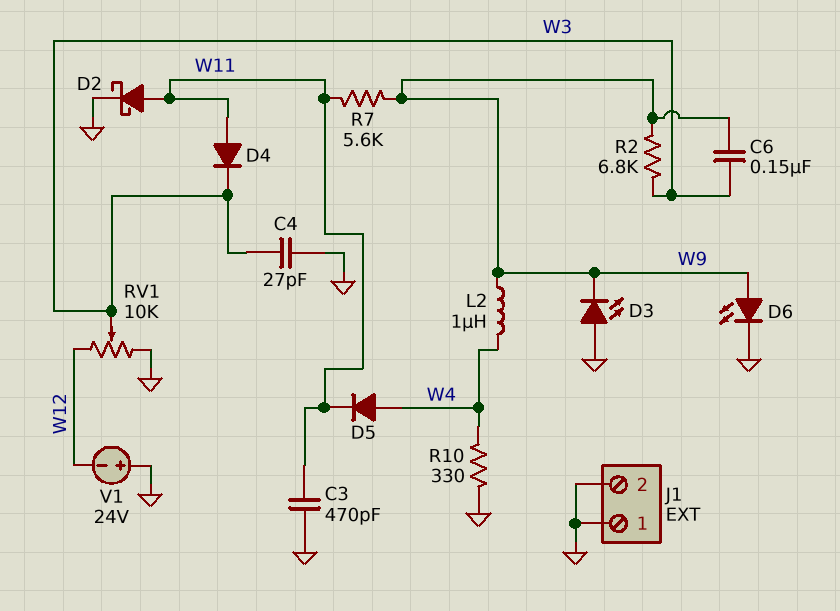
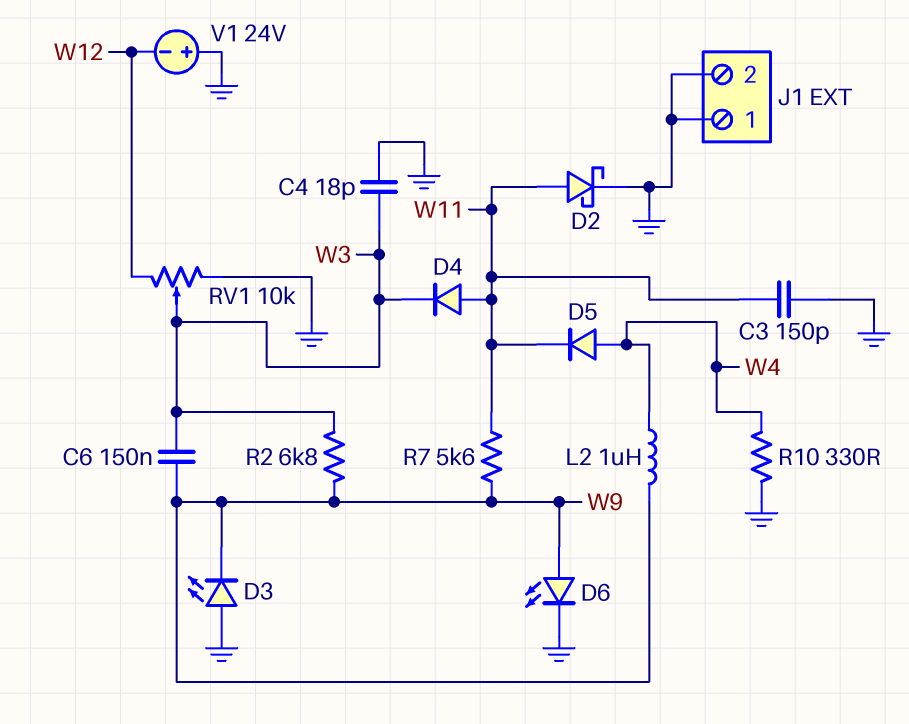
C3: 470pF (GND, W11) -> 150pF (GND, W11)
C4: 27pF (GND, W3) -> 18pF (GND, W3)

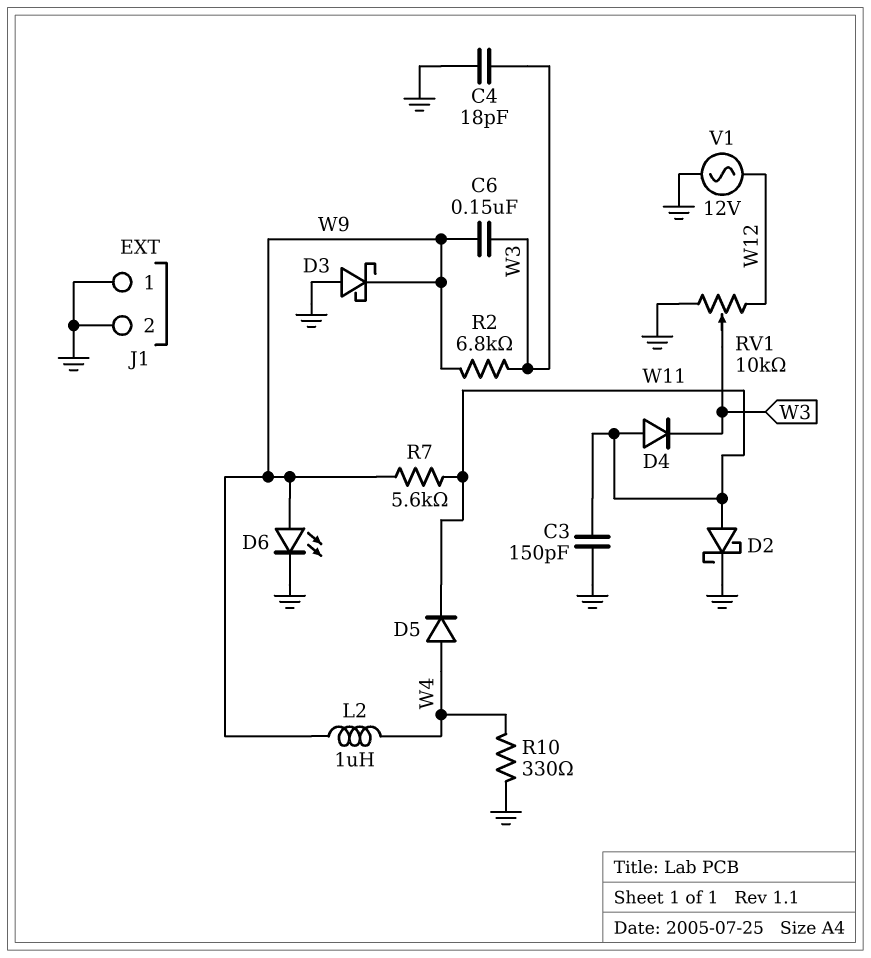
D3: LED (A GND, K W9) -> schottky (A GND, K W9)
V1: 24V (plus GND, minus W12) -> AC 12V (GND, W12)

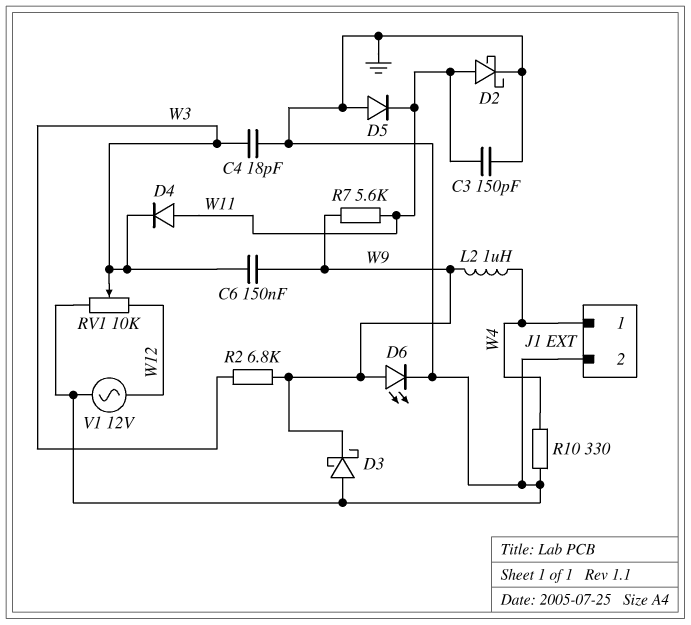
D5: diode (A W4, K W11) -> diode (A GND, K W11)
J1 pin 1: GND -> W4

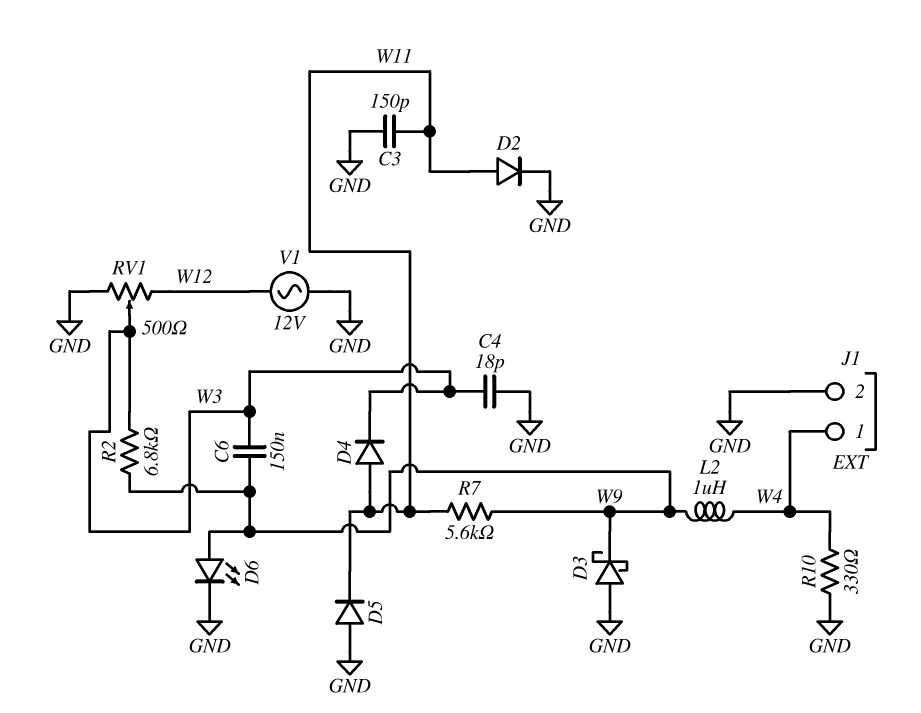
D2: schottky (A W11, K GND) -> diode (A W11, K GND)
RV1: 10k (GND, W12, wiper W3) -> 500 (GND, W12, wiper W3)

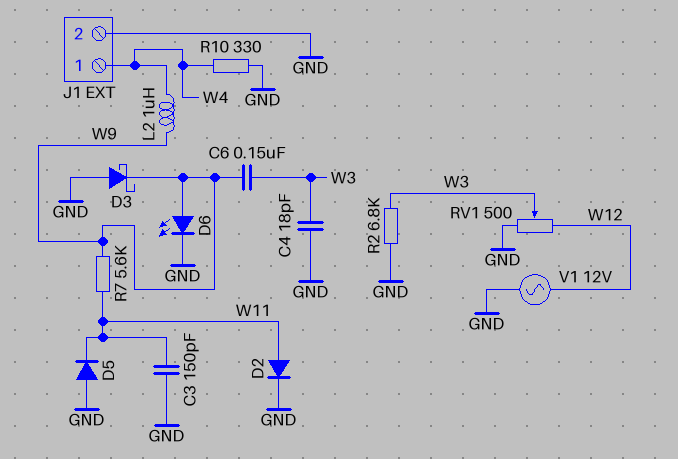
D4: diode (A W11, K W3) -> none
R2: 6.8k (W3, W9) -> 6.8k (GND, W3)

